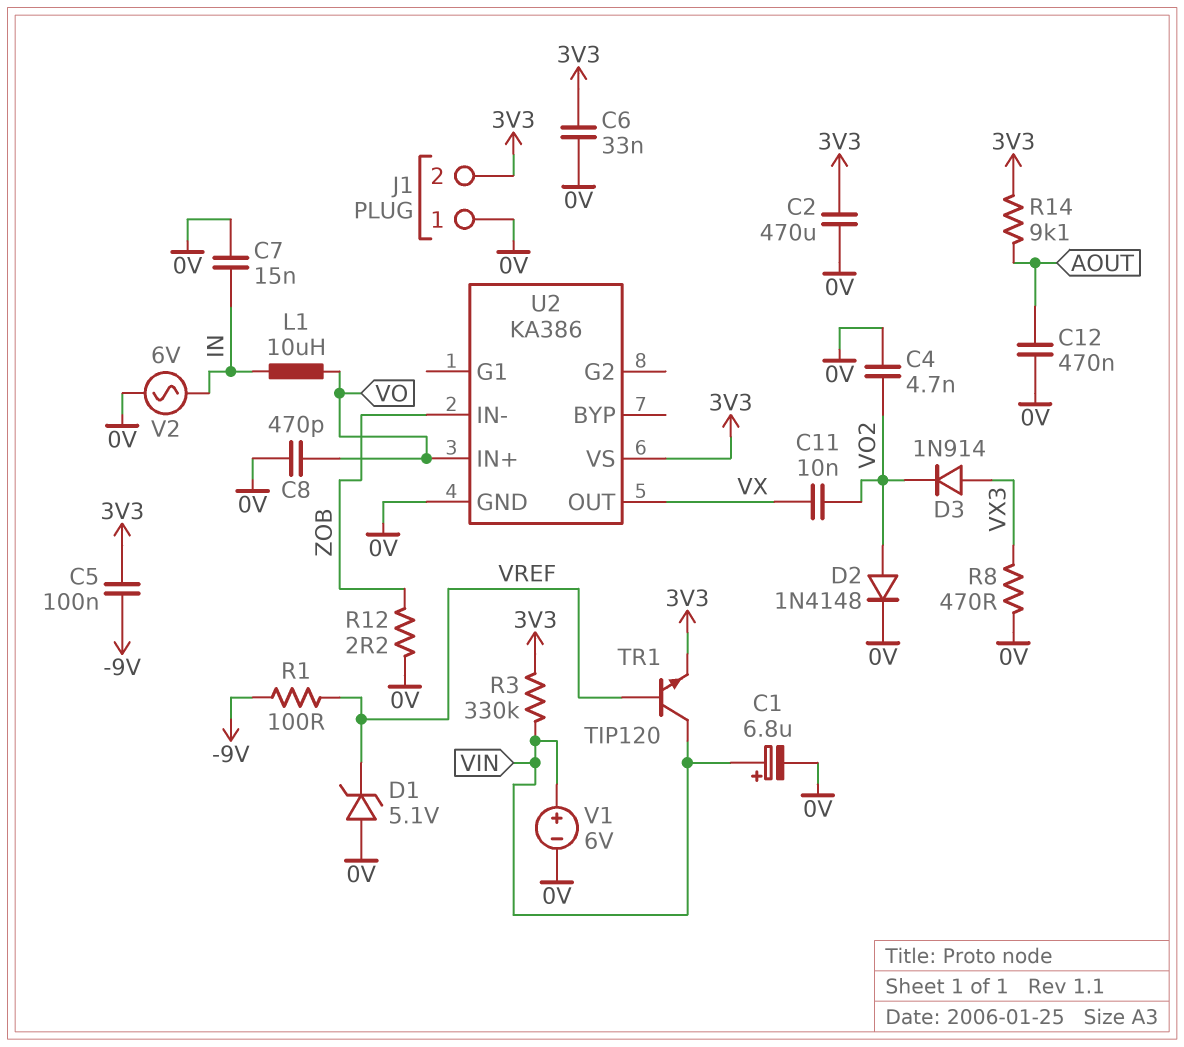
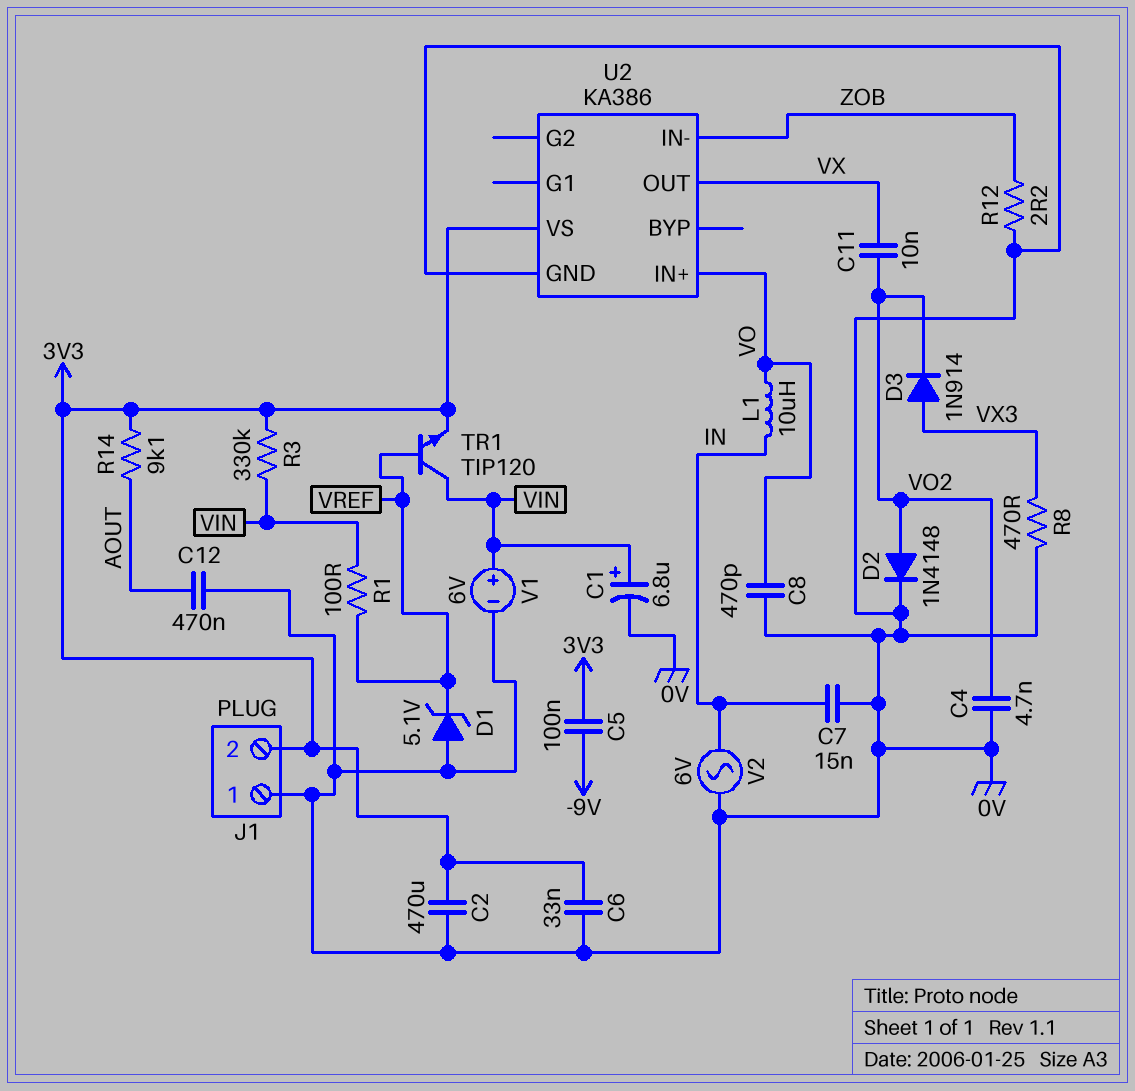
R1: 100 (-9V, VREF) -> 100 (VIN, VREF)

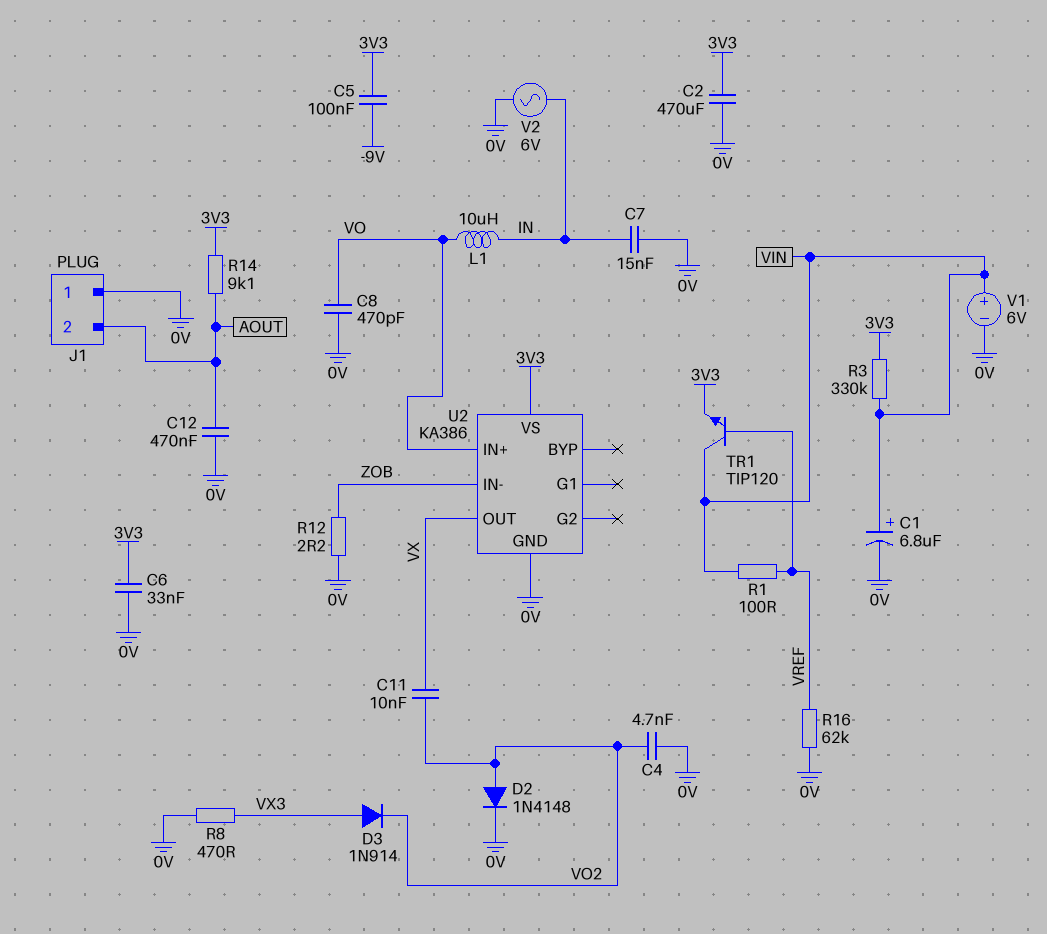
D1: zener 5.1V (A 0V, K VREF) -> none
J1 pin 2: 3V3 -> AOUT
R16: none -> 62k (0V, VREF)

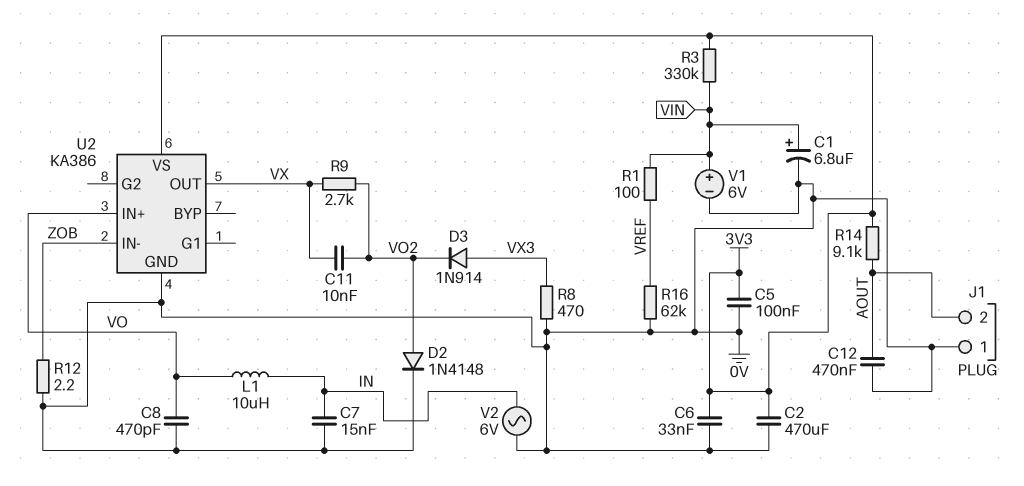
C4: 4.7nF (0V, VO2) -> none
C5: 100nF (-9V, 3V3) -> 100nF (0V, 3V3)
R9: none -> 2.7k (VO2, VX)
TR1: NPN TIP120 (B VREF, C VIN, E 3V3) -> none

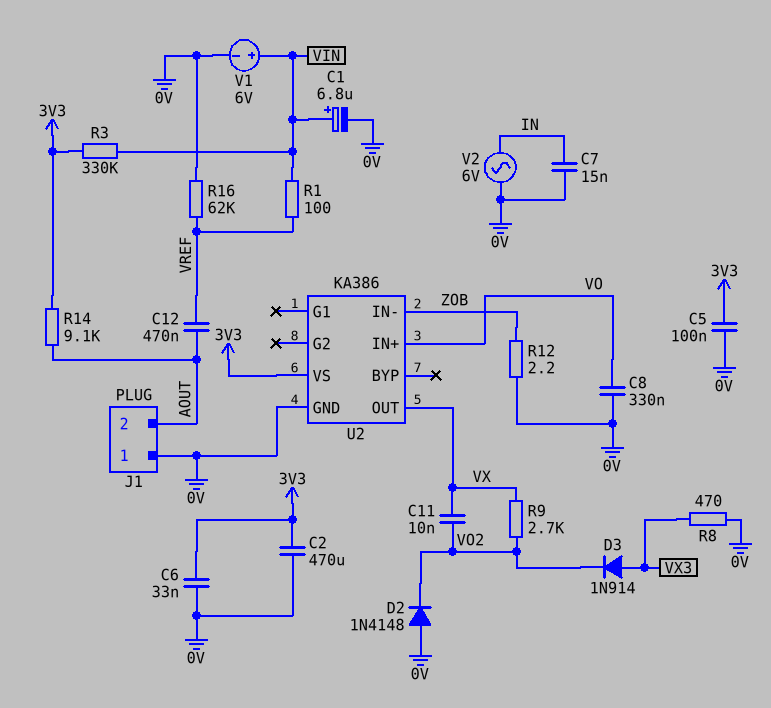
C8: 470pF (0V, VO) -> 330nF (0V, VO)
C12: 470nF (0V, AOUT) -> 470nF (AOUT, VREF)
D2: diode 1N4148 (A VO2, K 0V) -> diode 1N4148 (A 0V, K VO2)
L1: 10uH (IN, VO) -> none

